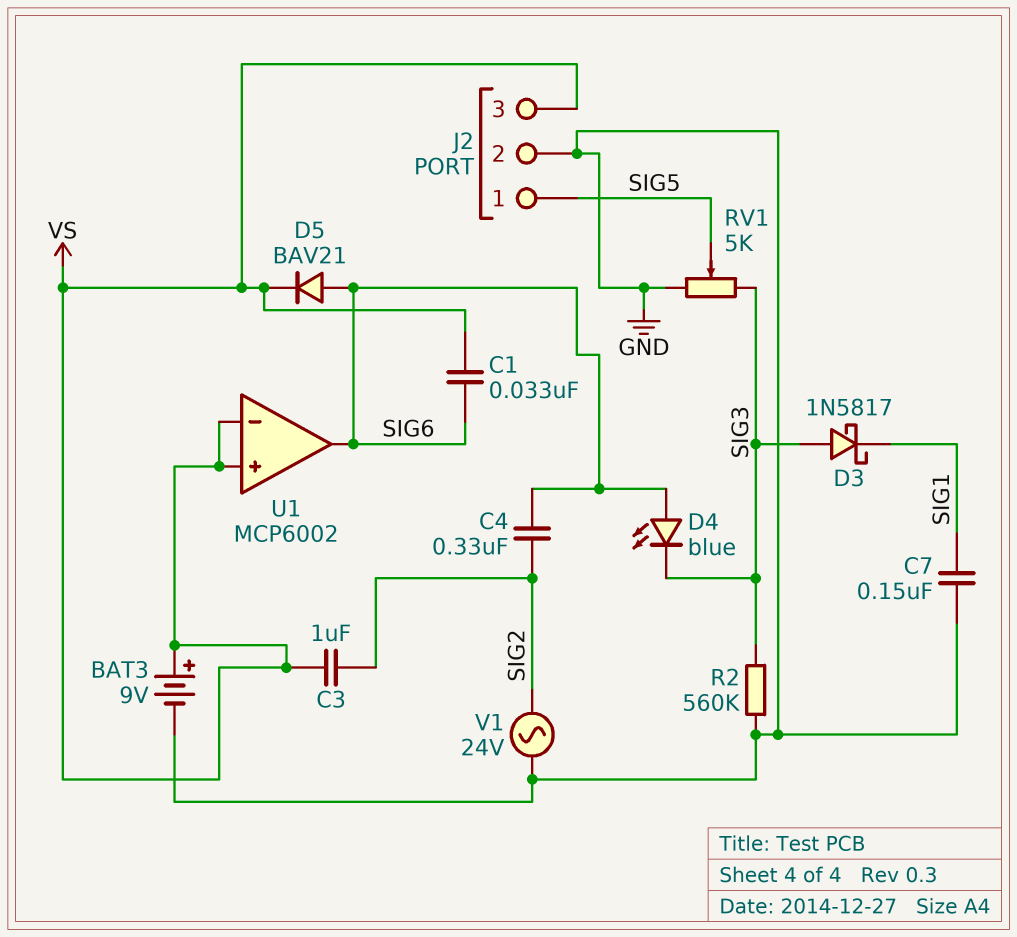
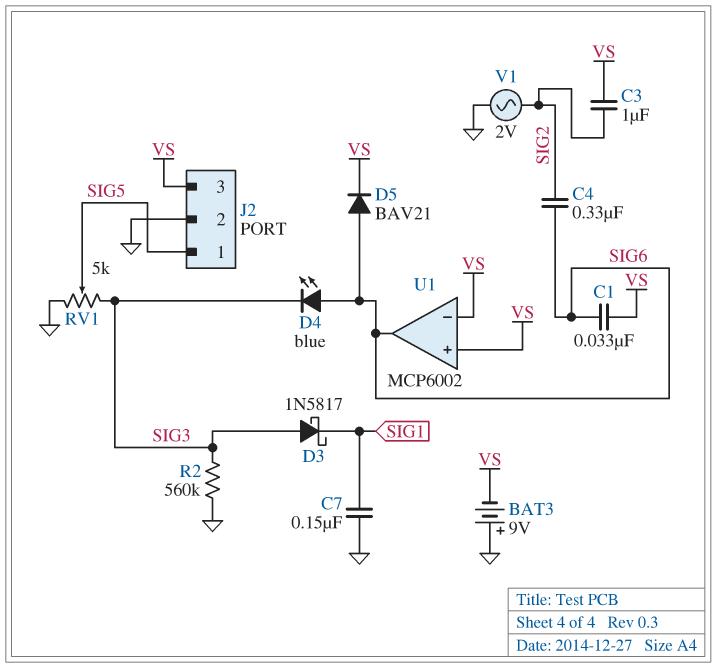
BAT3: 9V (plus VS, minus GND) -> 9V (plus GND, minus VS)
V1: AC 24V (GND, SIG2) -> AC 2V (GND, SIG2)

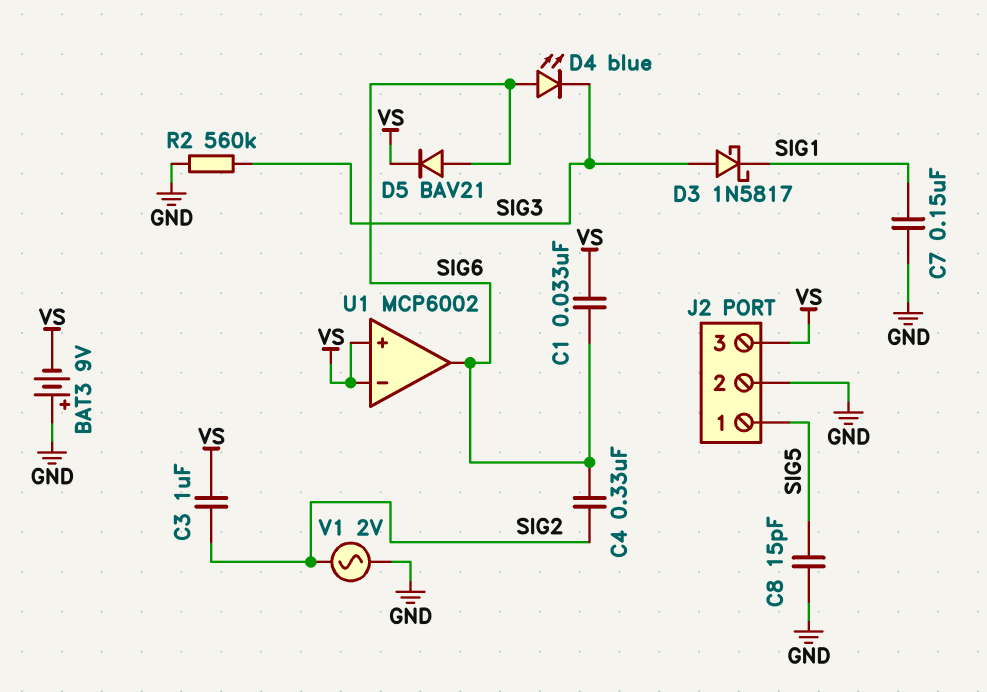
C8: none -> 15pF (GND, SIG5)
RV1: 5k (GND, SIG3, wiper SIG5) -> none

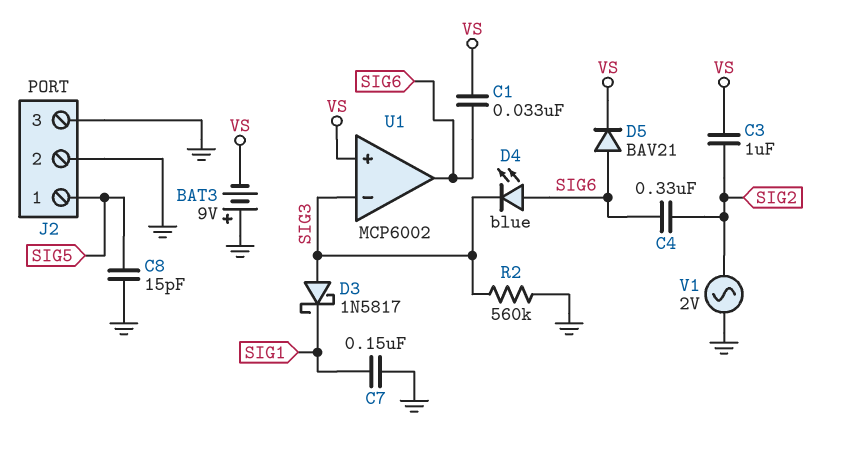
J2 pin 3: VS -> GND
U1 pin in-: VS -> SIG3

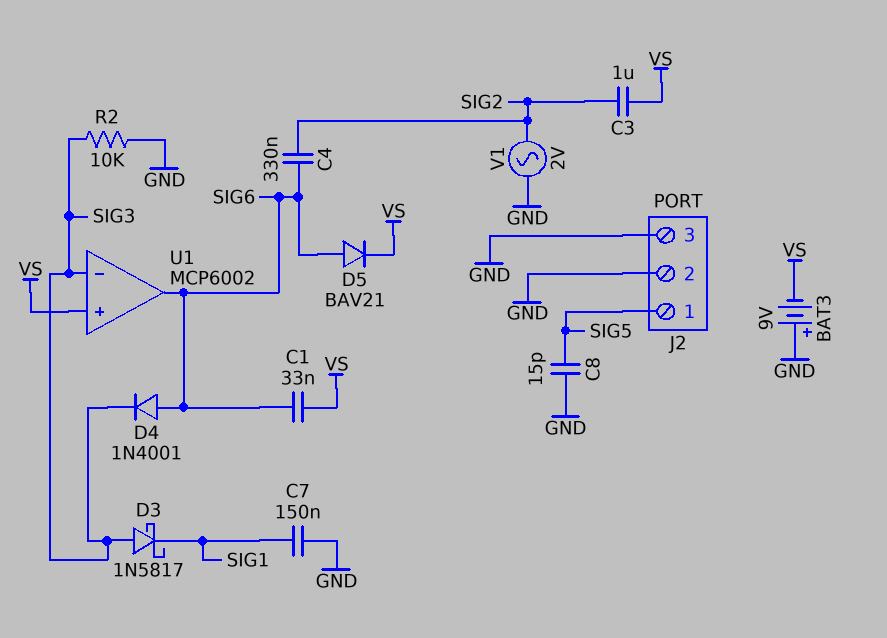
D4: LED blue (A SIG6, K SIG3) -> diode 1N4001 (A SIG6, K SIG3)
R2: 560k (GND, SIG3) -> 10k (GND, SIG3)

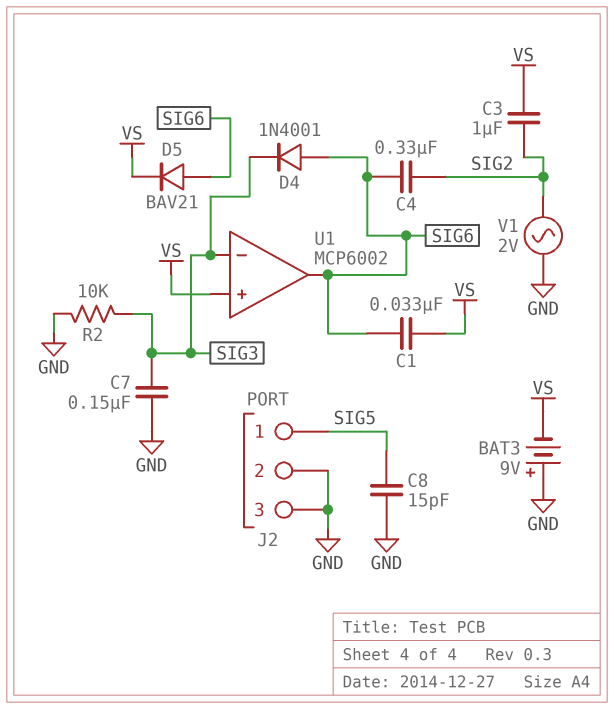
C7: 150nF (GND, SIG1) -> 150nF (GND, SIG3)
D3: schottky 1N5817 (A SIG3, K SIG1) -> none

